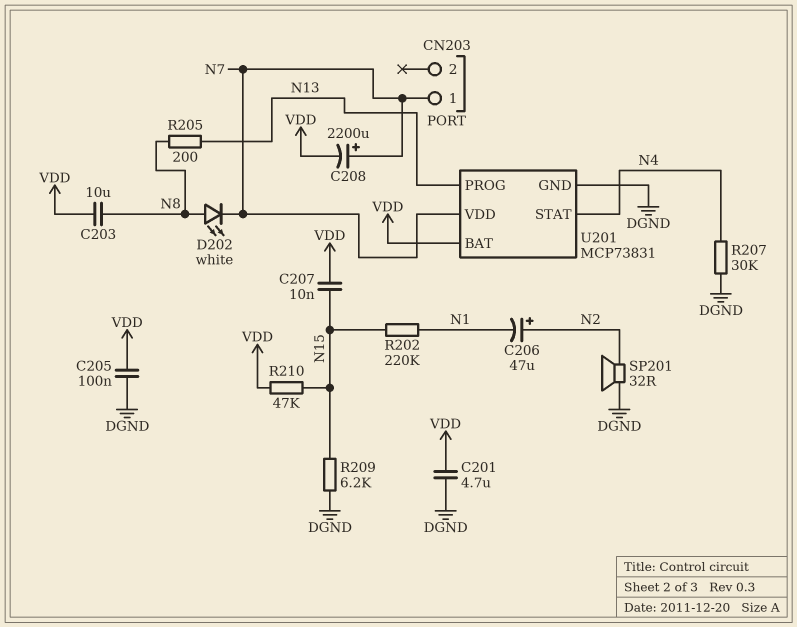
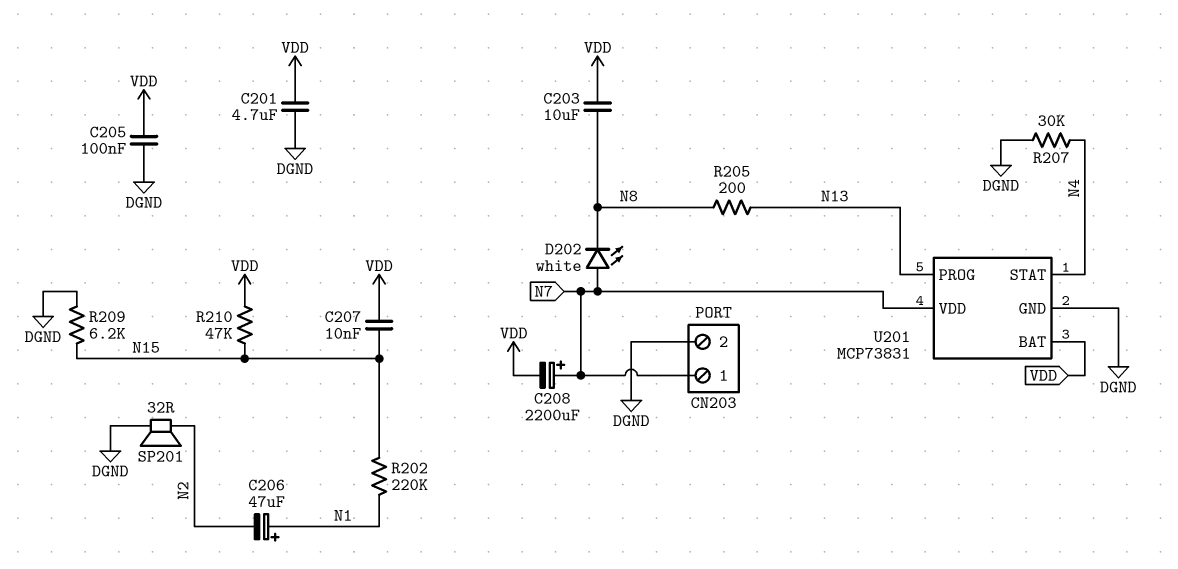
C206: 47uF (plus N2, minus N1) -> 47uF (plus N1, minus N2)
CN203 pin 2: none -> DGND
D202: LED white (A N8, K N7) -> LED white (A N7, K N8)

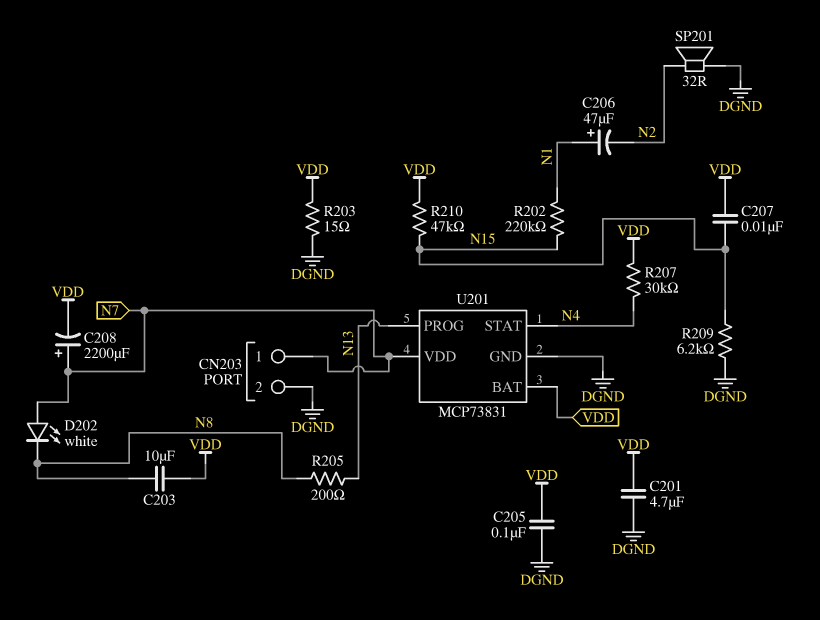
R203: none -> 15 (DGND, VDD)
R207: 30k (DGND, N4) -> 30k (N4, VDD)

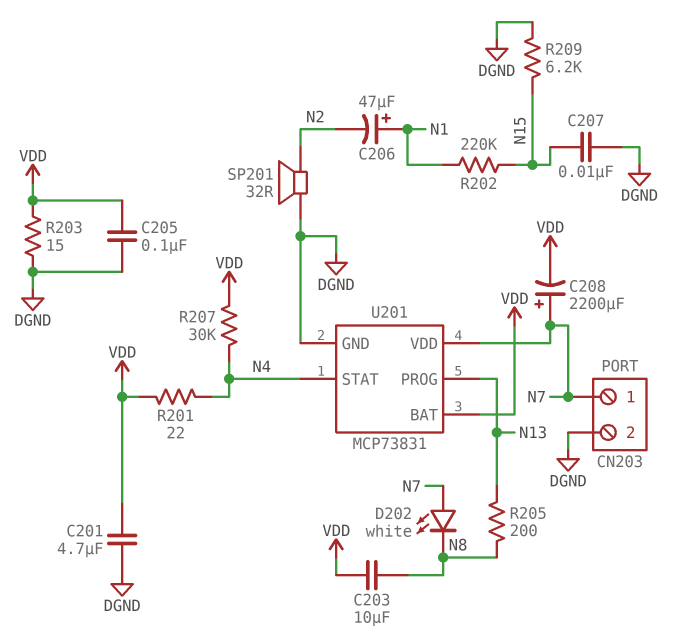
C207: 10nF (N15, VDD) -> 10nF (DGND, N15)
R201: none -> 22 (N4, VDD)
R210: 47k (N15, VDD) -> none

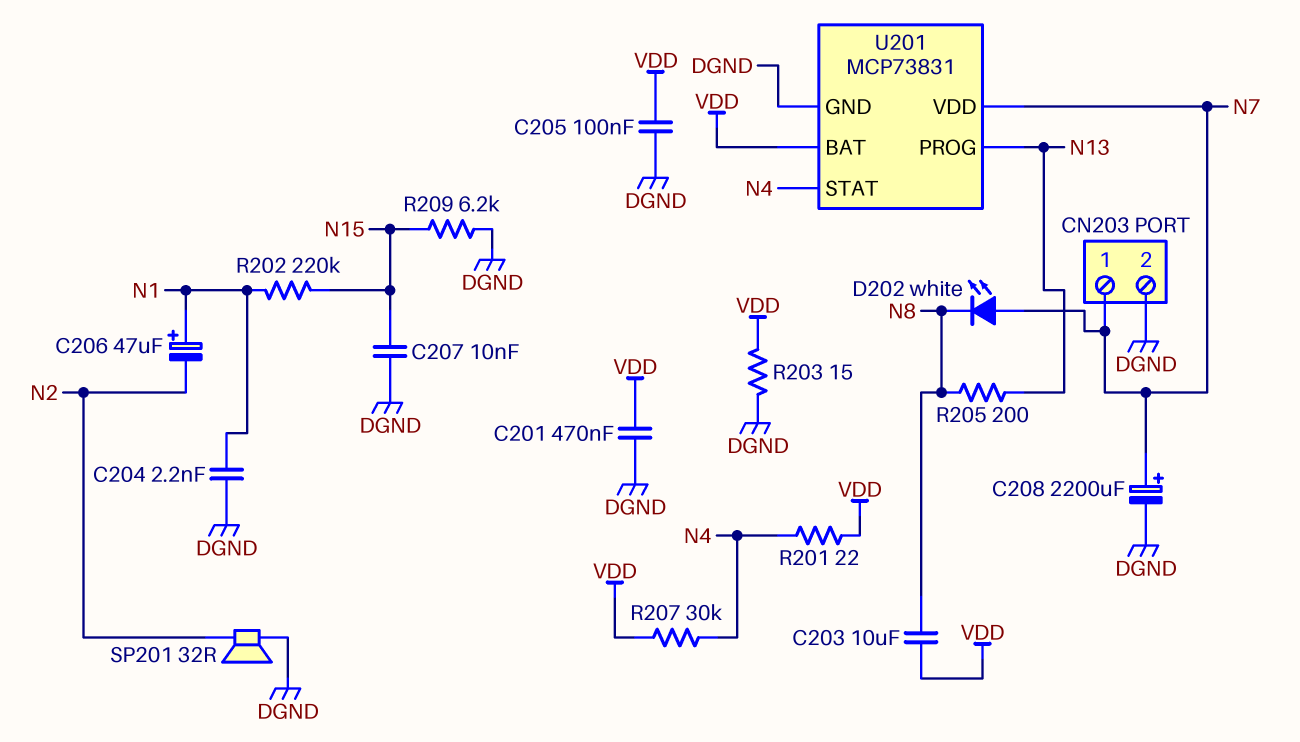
C201: 4.7uF (DGND, VDD) -> 470nF (DGND, VDD)
C204: none -> 2.2nF (DGND, N1)
C208: 2200uF (plus N7, minus VDD) -> 2200uF (plus N7, minus DGND)

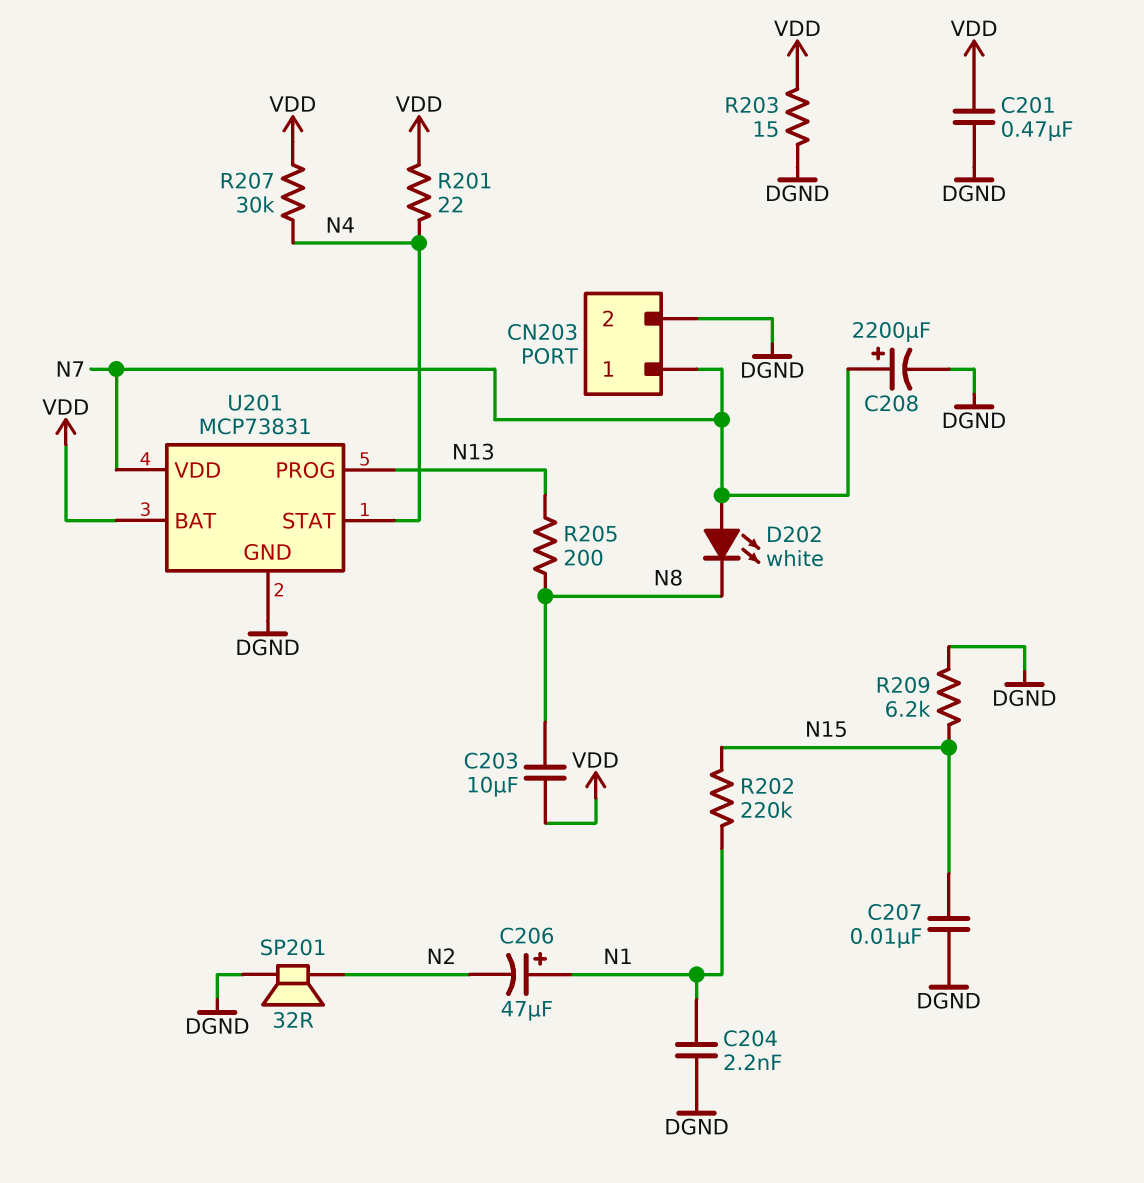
C205: 100nF (DGND, VDD) -> none

